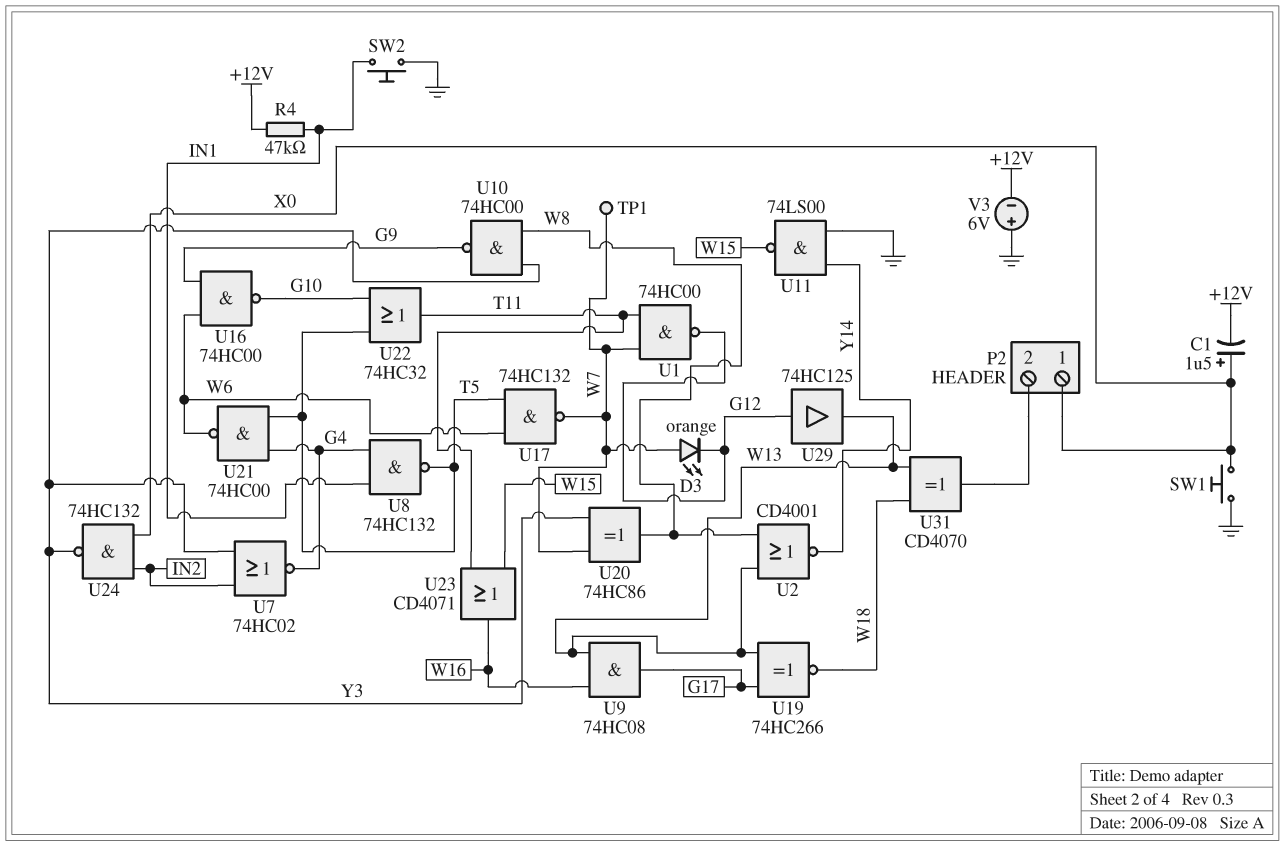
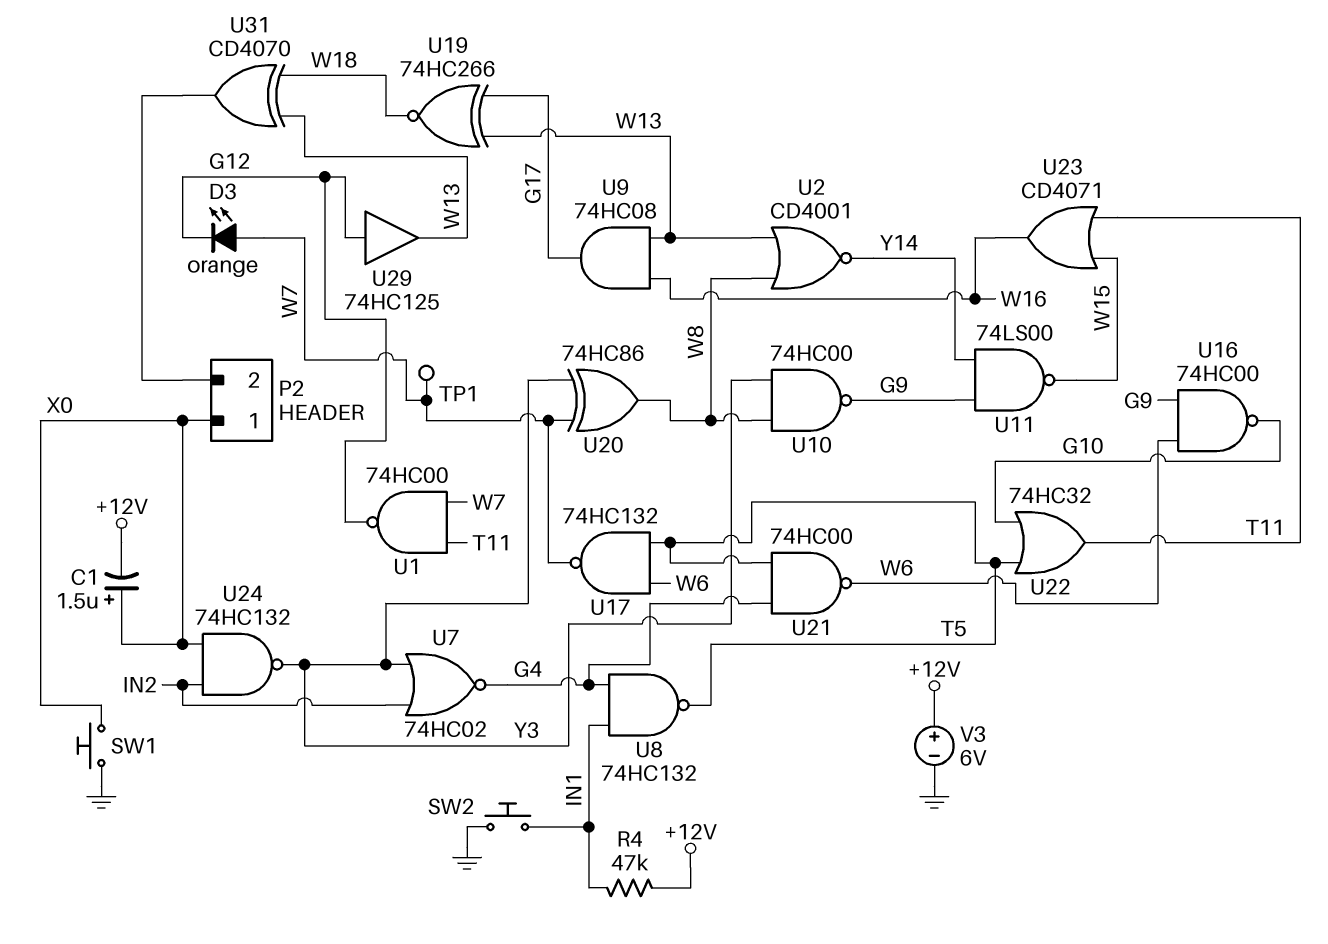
U11: NAND 74LS00 (in GND, in Y14, out W15) -> NAND 74LS00 (in G9, in Y14, out W15)
V3: 6V (plus GND, minus +12V) -> 6V (plus +12V, minus GND)

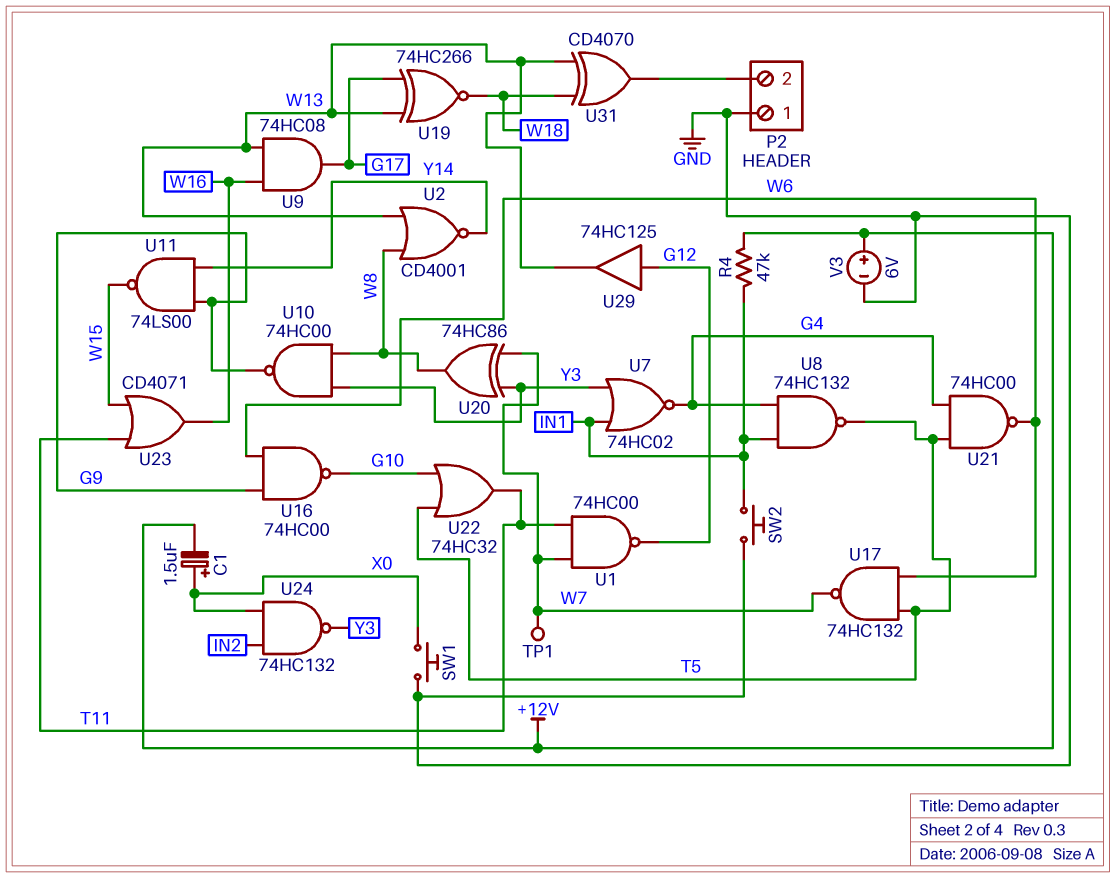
D3: LED orange (A W7, K G12) -> none
P2 pin 1: X0 -> GND
U7: NOR 74HC02 (in IN2, in Y3, out G4) -> NOR 74HC02 (in IN1, in Y3, out G4)

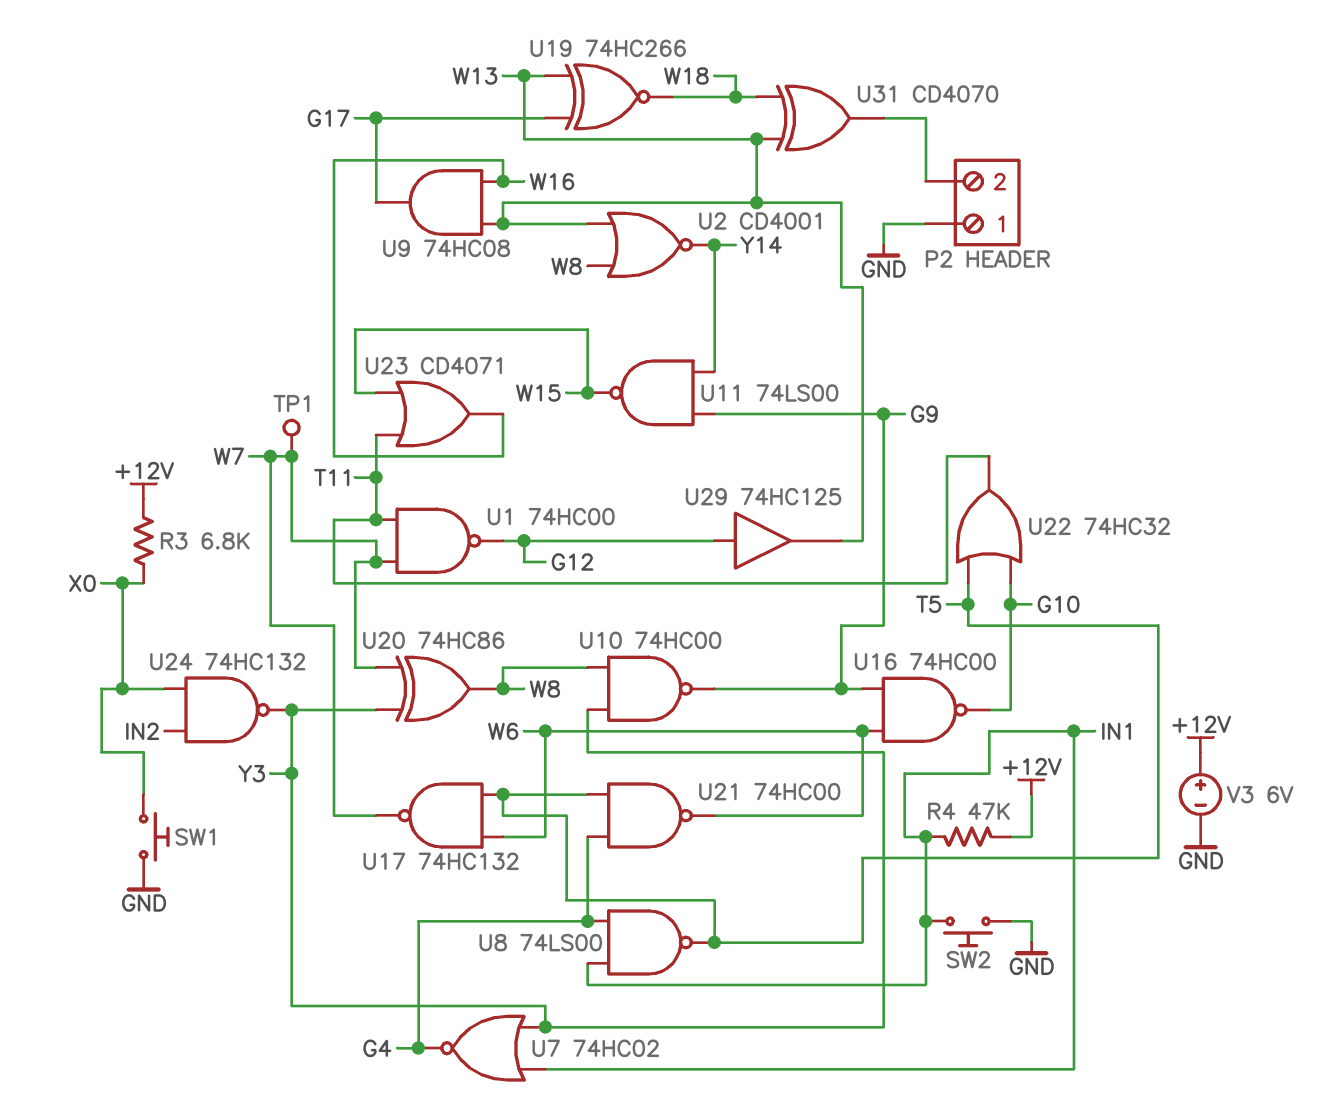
C1: 1.5uF (plus X0, minus +12V) -> none
R3: none -> 6.8k (+12V, X0)
U8: NAND 74HC132 (in G4, in IN1, out T5) -> NAND 74LS00 (in G4, in IN1, out T5)

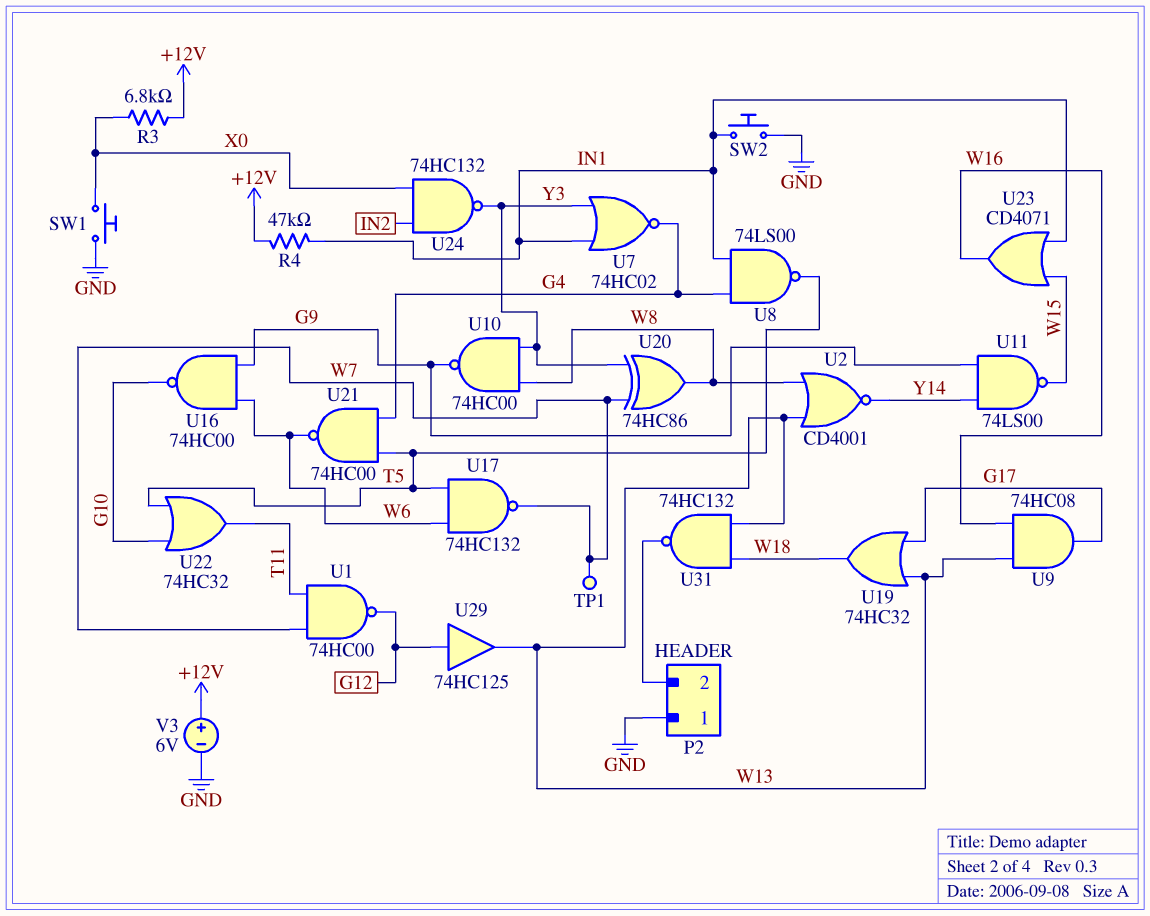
U19: XNOR 74HC266 (in G17, in W13, out W18) -> OR 74HC32 (in G17, in W13, out W18)
U23: OR CD4071 (in T11, in W15, out W16) -> OR CD4071 (in IN1, in W15, out W16)
U31: XOR CD4070 (in W13, in W18, out P2/2) -> NAND 74HC132 (in W13, in W18, out P2/2)

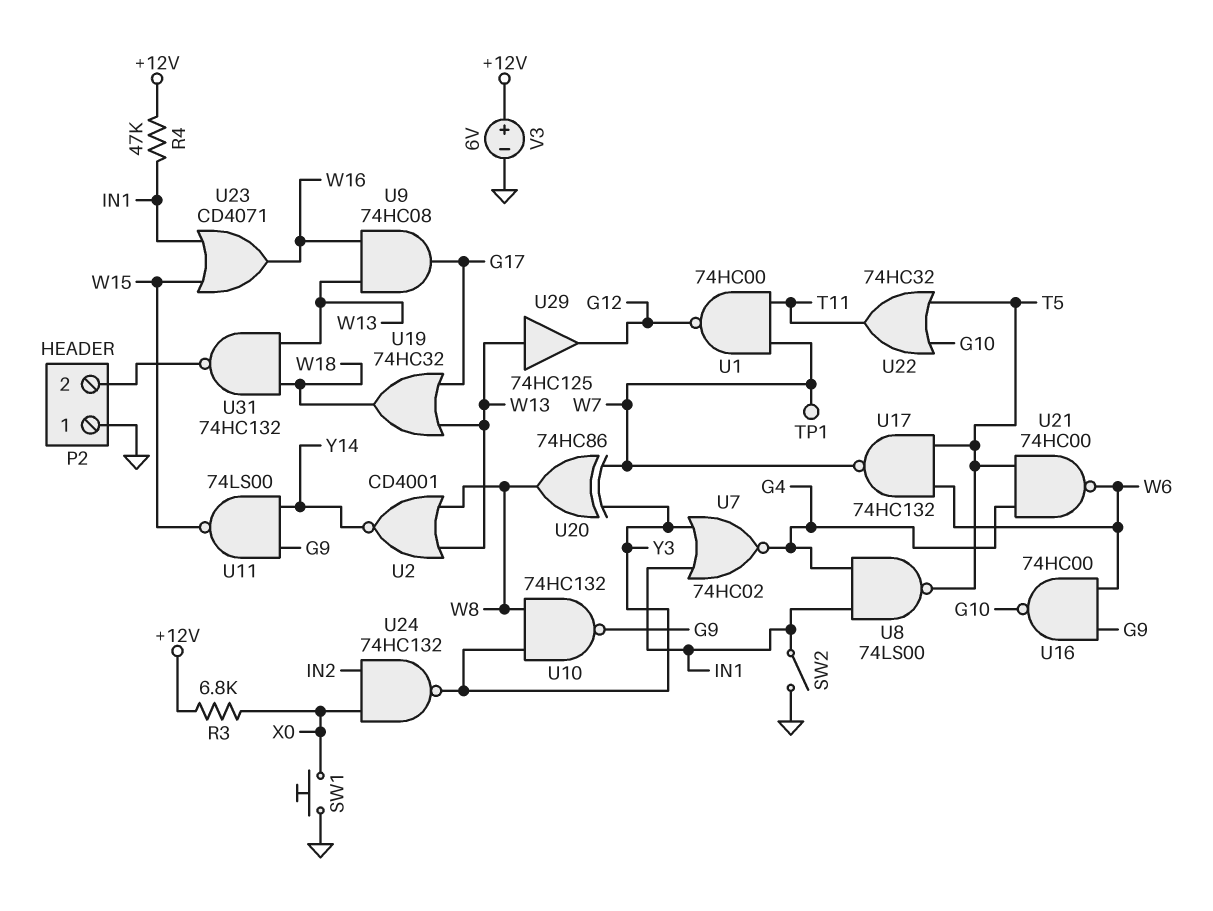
SW2: button (GND, IN1) -> switch (GND, IN1)
U10: NAND 74HC00 (in W8, in Y3, out G9) -> NAND 74HC132 (in W8, in Y3, out G9)
U29: buffer 74HC125 (in G12, out W13) -> buffer 74HC125 (in W13, out G12)

